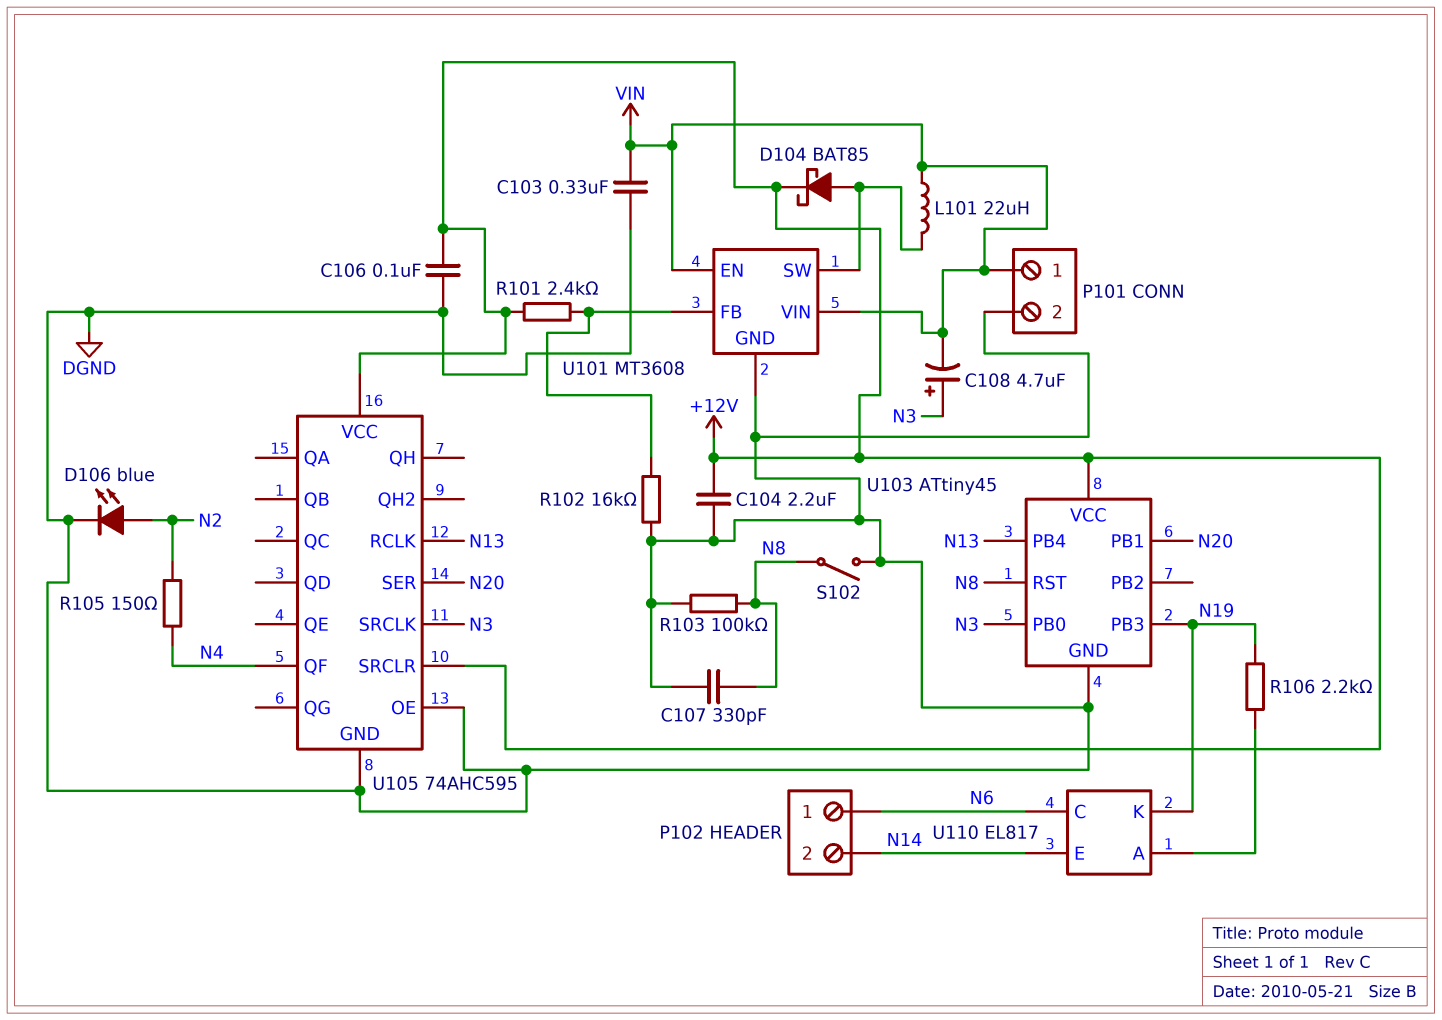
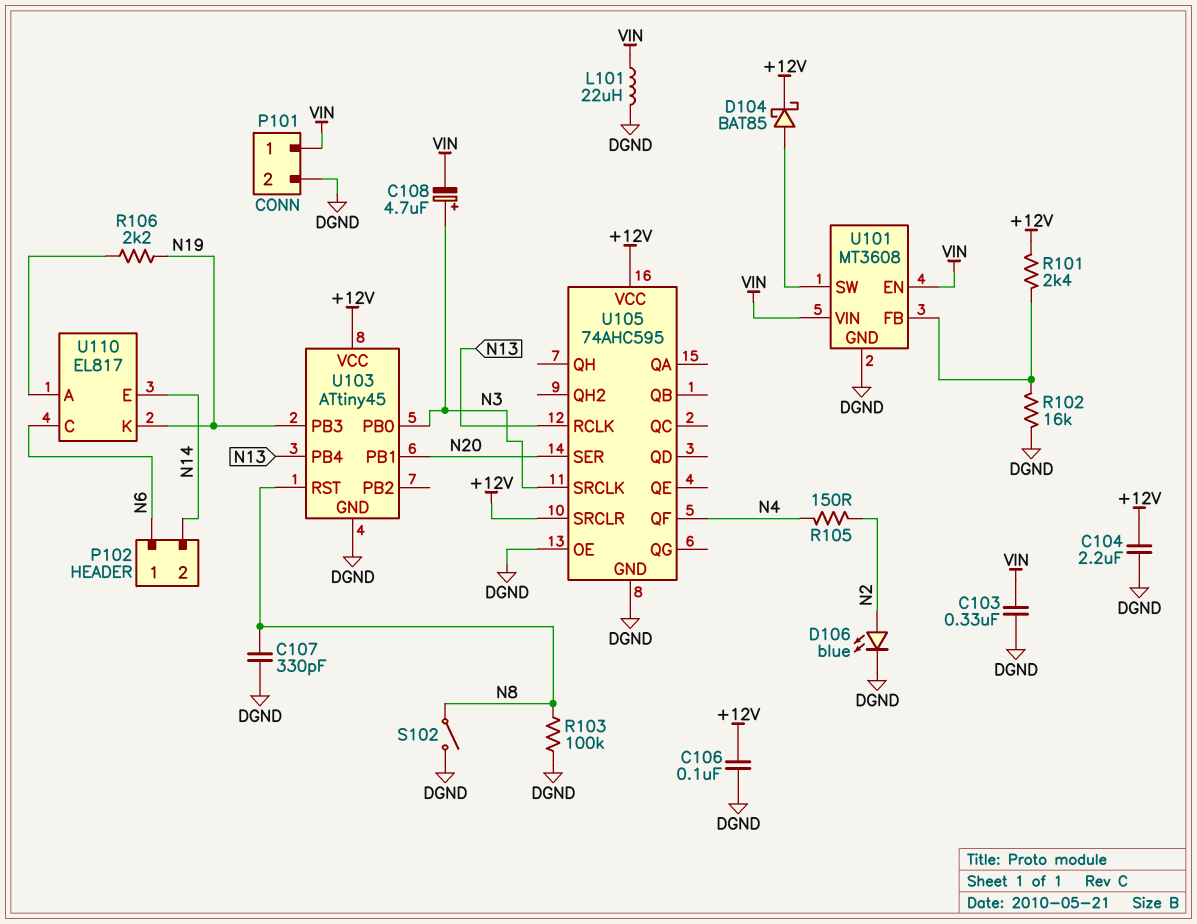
L101: 22uH (U101/SW, VIN) -> 22uH (DGND, VIN)

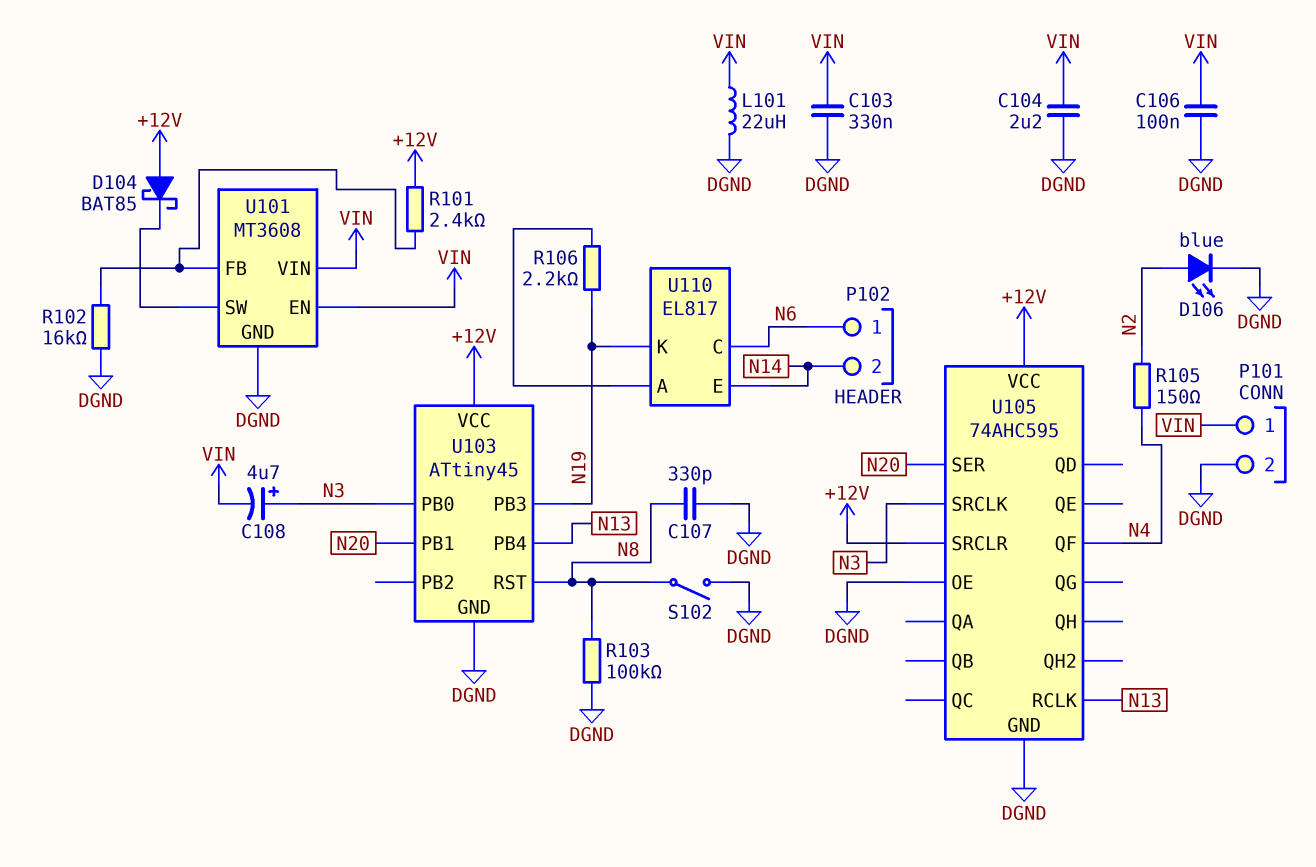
C104: 2.2uF (+12V, DGND) -> 2.2uF (DGND, VIN)
C106: 100nF (+12V, DGND) -> 100nF (DGND, VIN)
D104: schottky BAT85 (A U101/SW, K +12V) -> schottky BAT85 (A +12V, K U101/SW)

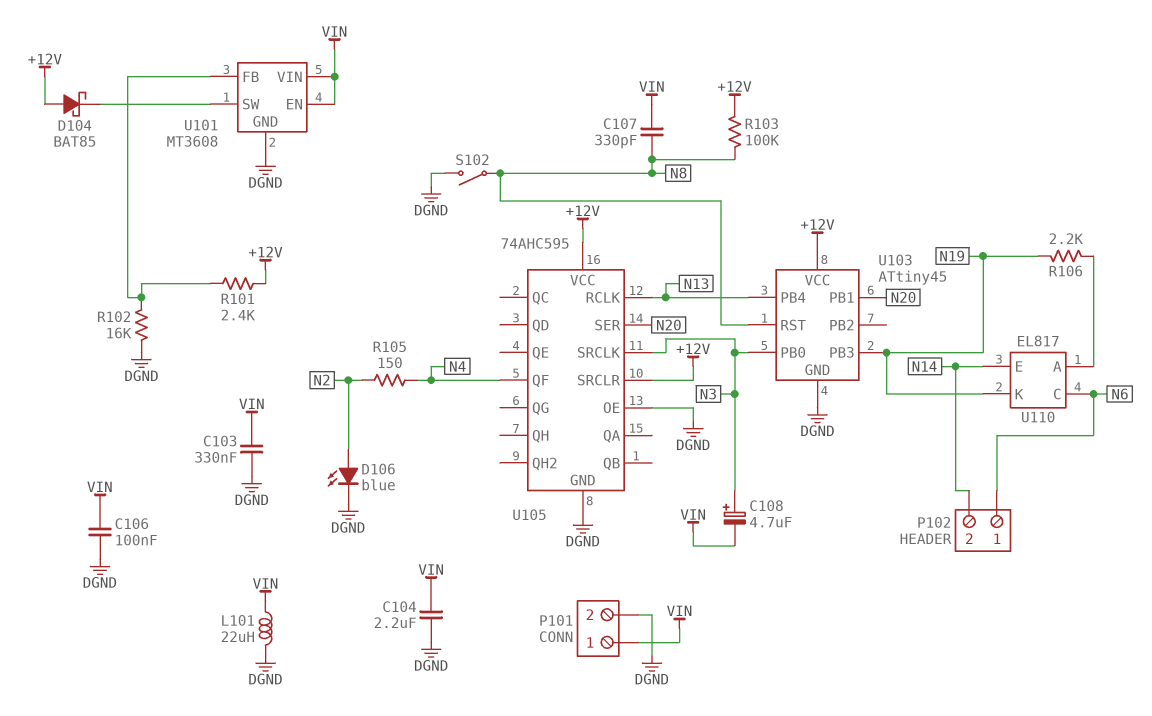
C107: 330pF (DGND, N8) -> 330pF (N8, VIN)
R103: 100k (DGND, N8) -> 100k (+12V, N8)

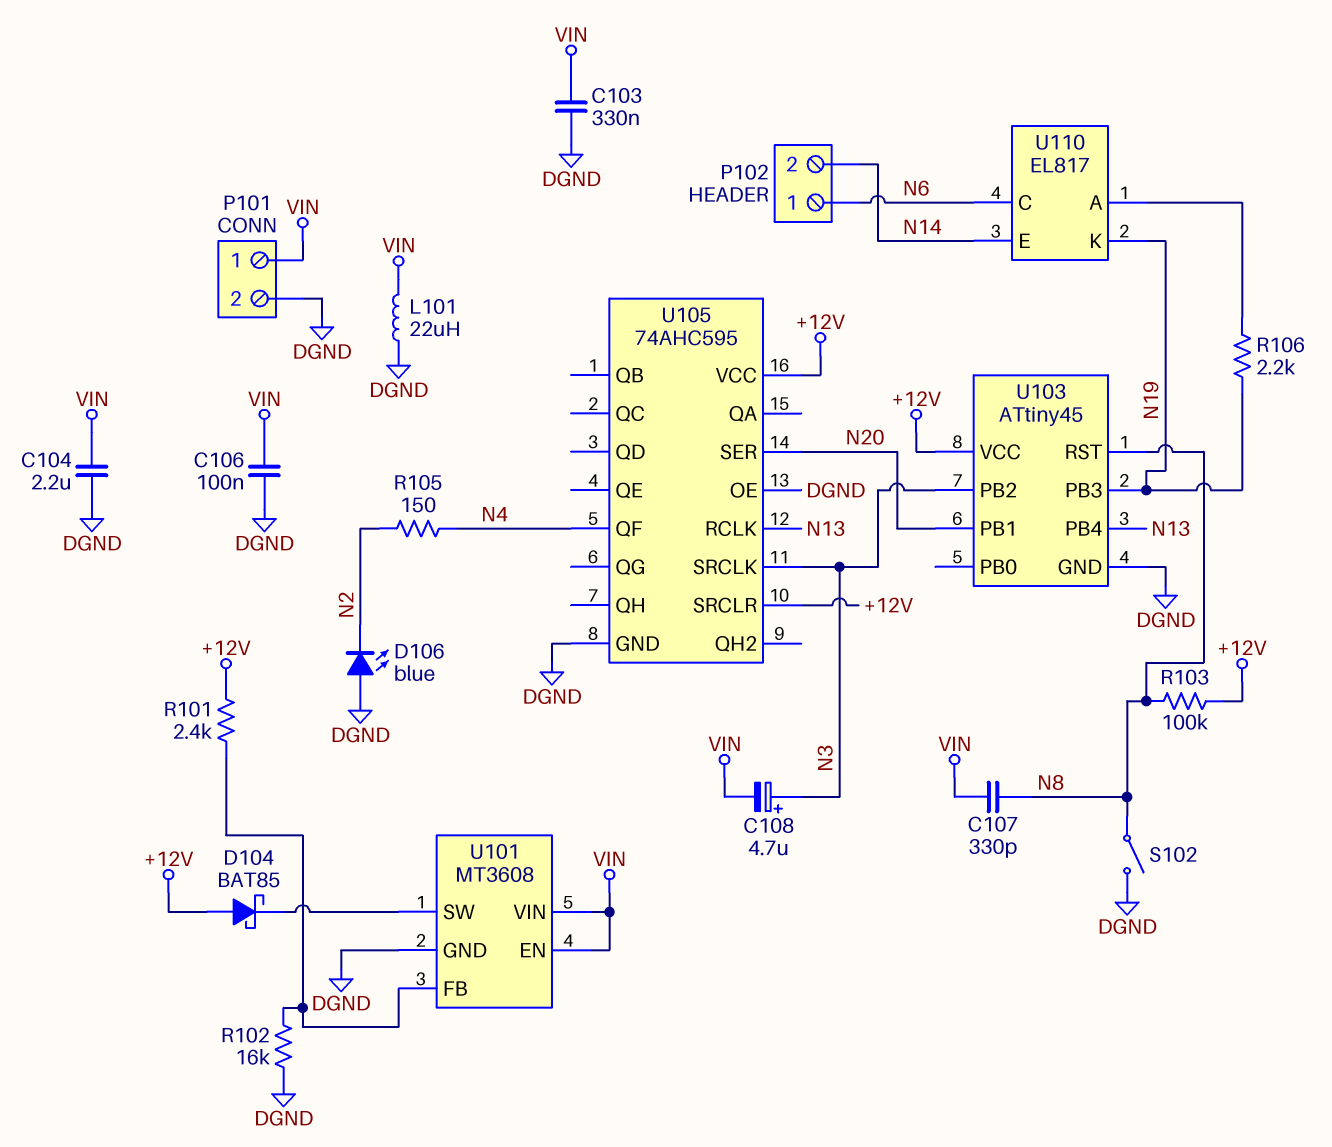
D106: LED blue (A N2, K DGND) -> LED blue (A DGND, K N2)
U103 pin PB0: N3 -> none
U103 pin PB2: none -> N3

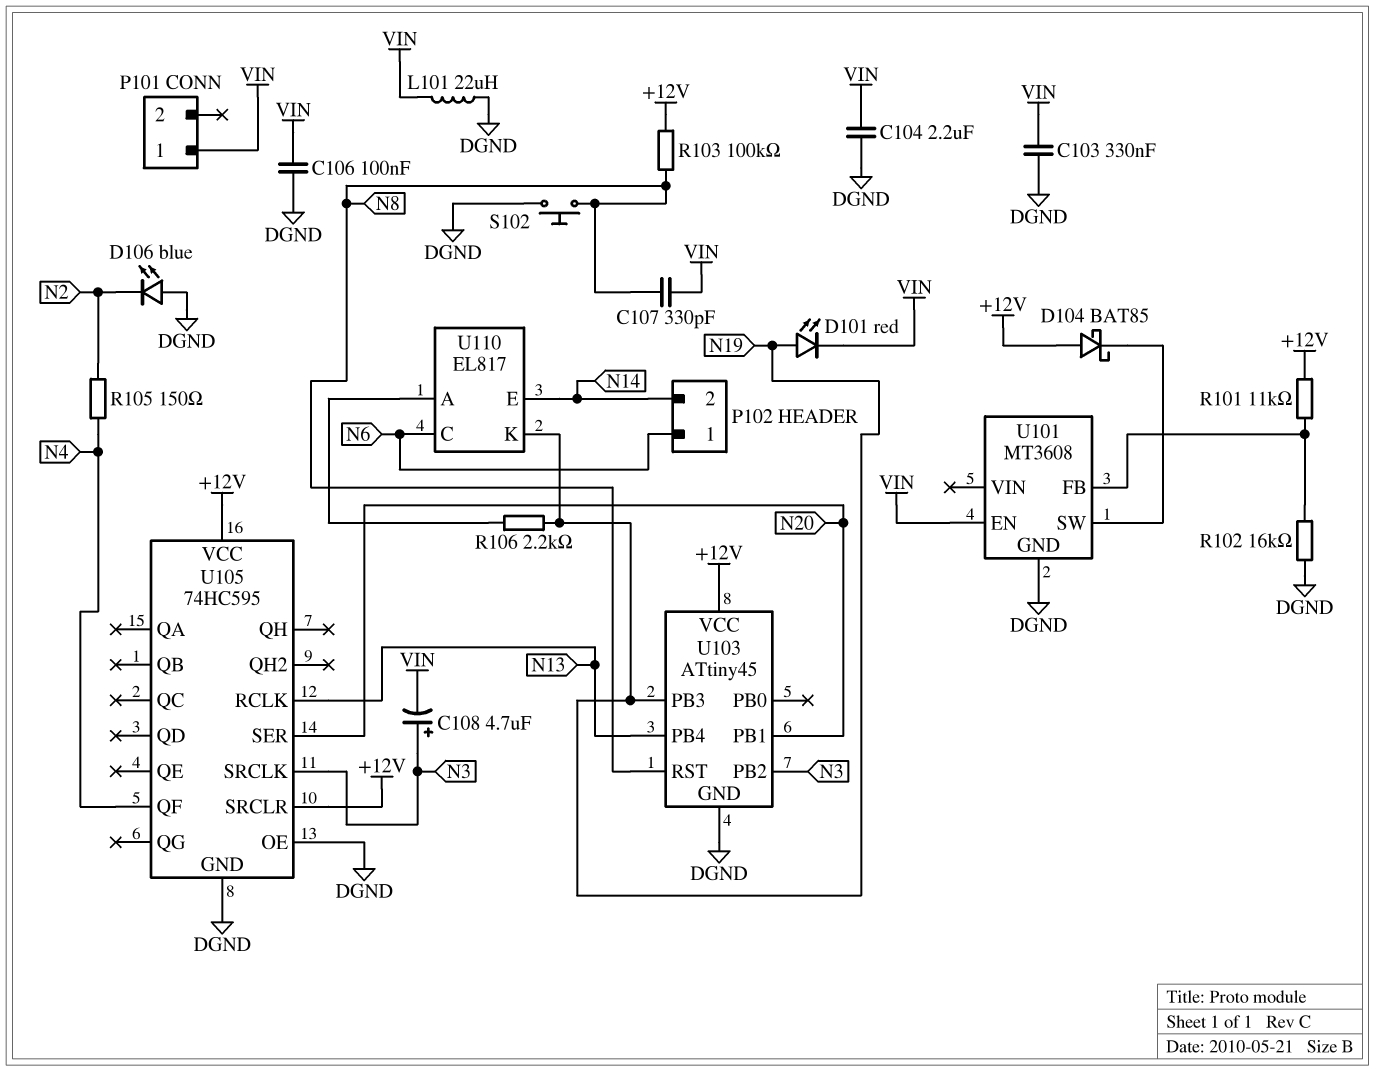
D101: none -> LED red (A N19, K VIN)
P101 pin 2: DGND -> none
R101: 2.4k (+12V, U101/FB) -> 11k (+12V, U101/FB)
S102: switch (DGND, N8) -> button (DGND, N8)
U101 pin VIN: VIN -> none
U105: 74AHC595 -> 74HC595

